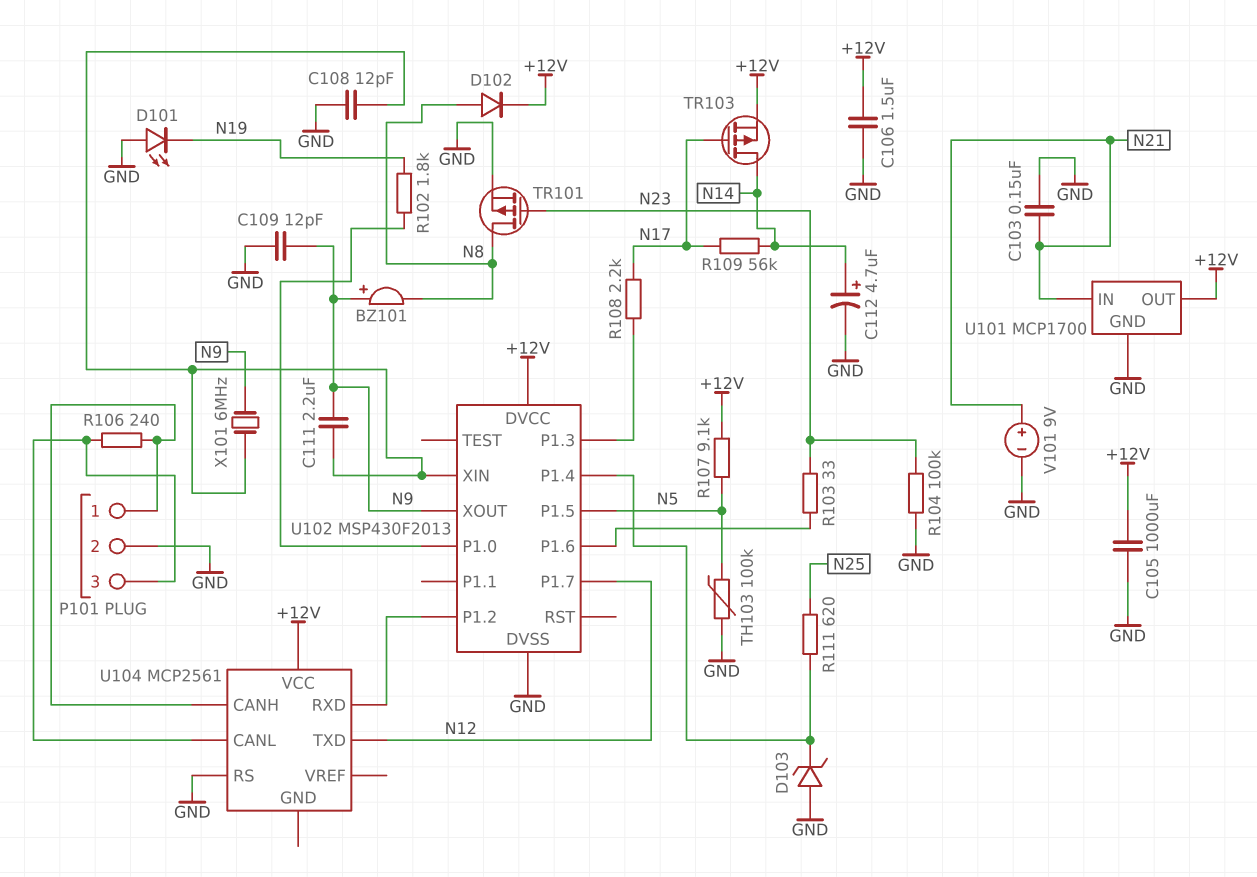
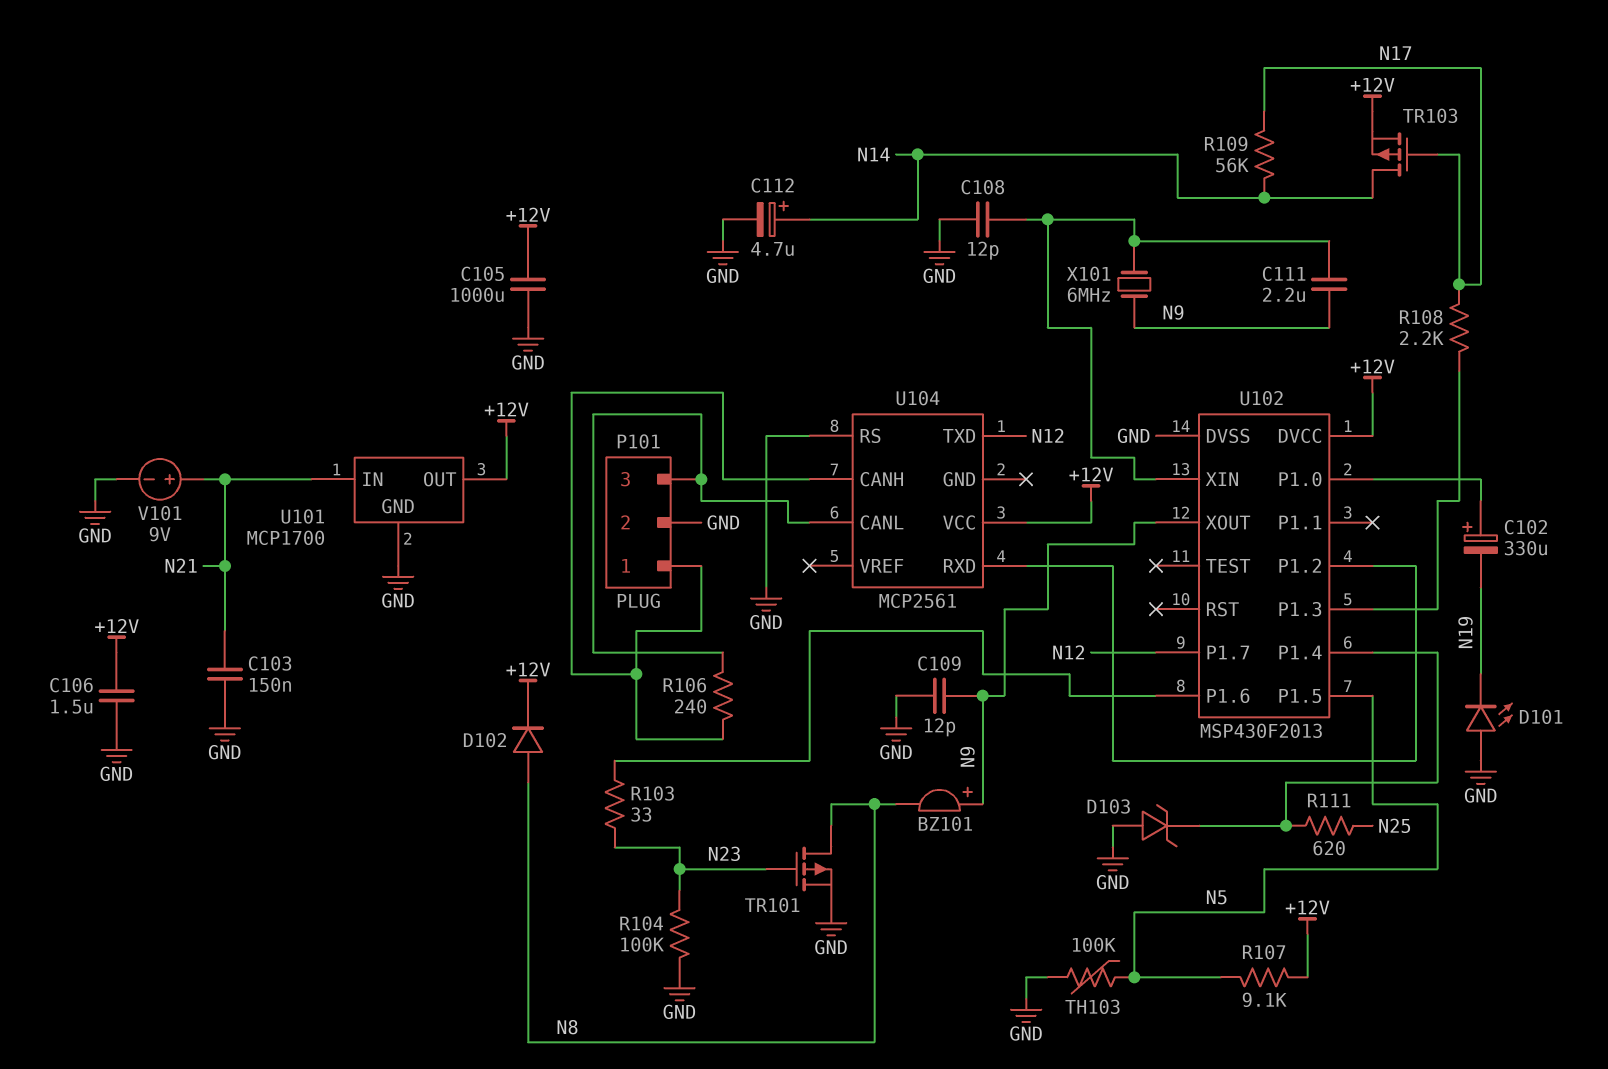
C102: none -> 330uF (plus U102/P1.0, minus N19)
R102: 1.8k (N19, U102/P1.0) -> none

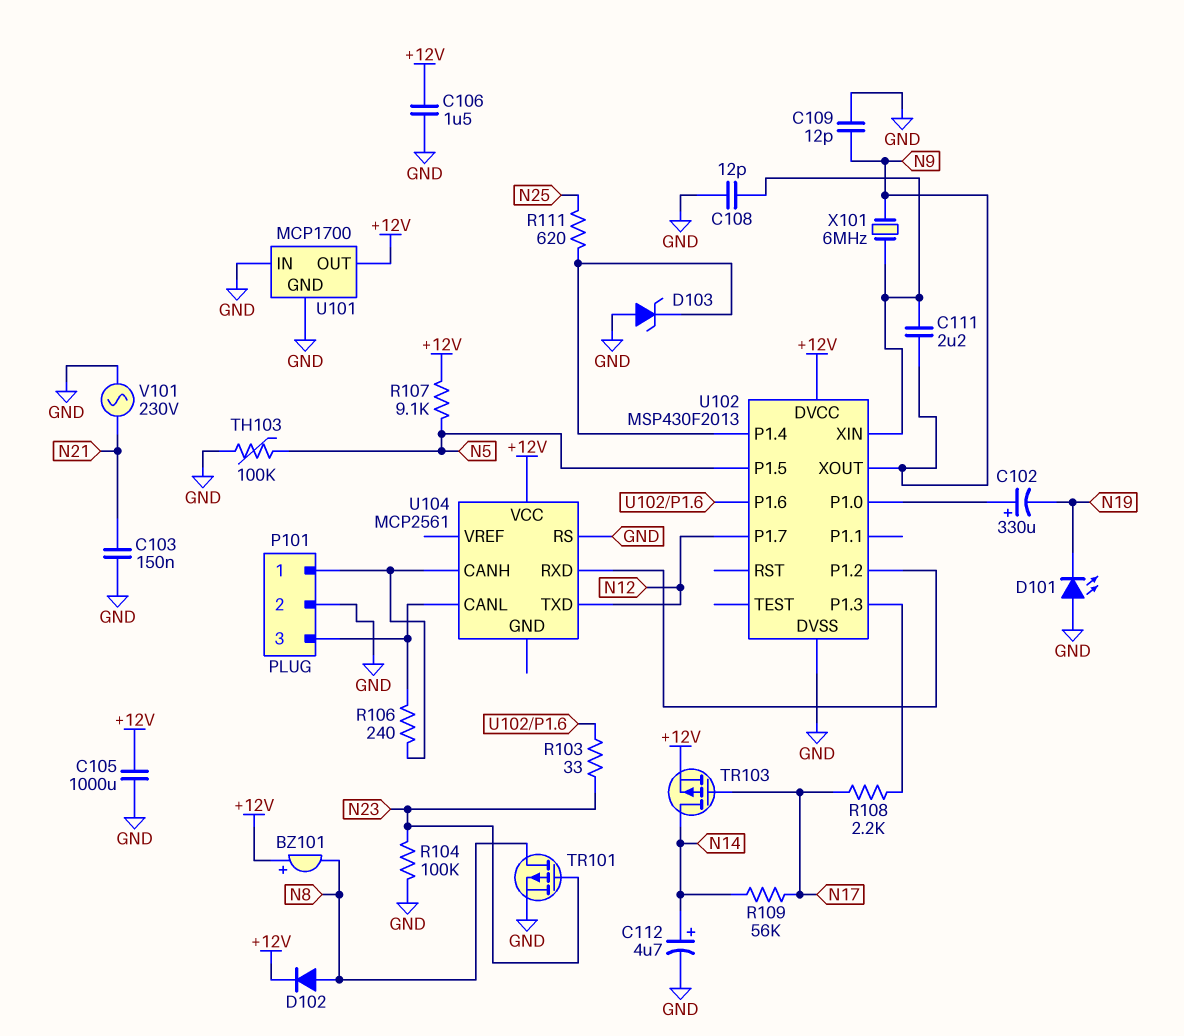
BZ101: buzzer (plus N9, minus N8) -> buzzer (plus +12V, minus N8)
U101 pin IN: N21 -> GND
V101: 9V (plus N21, minus GND) -> AC 230V (GND, N21)

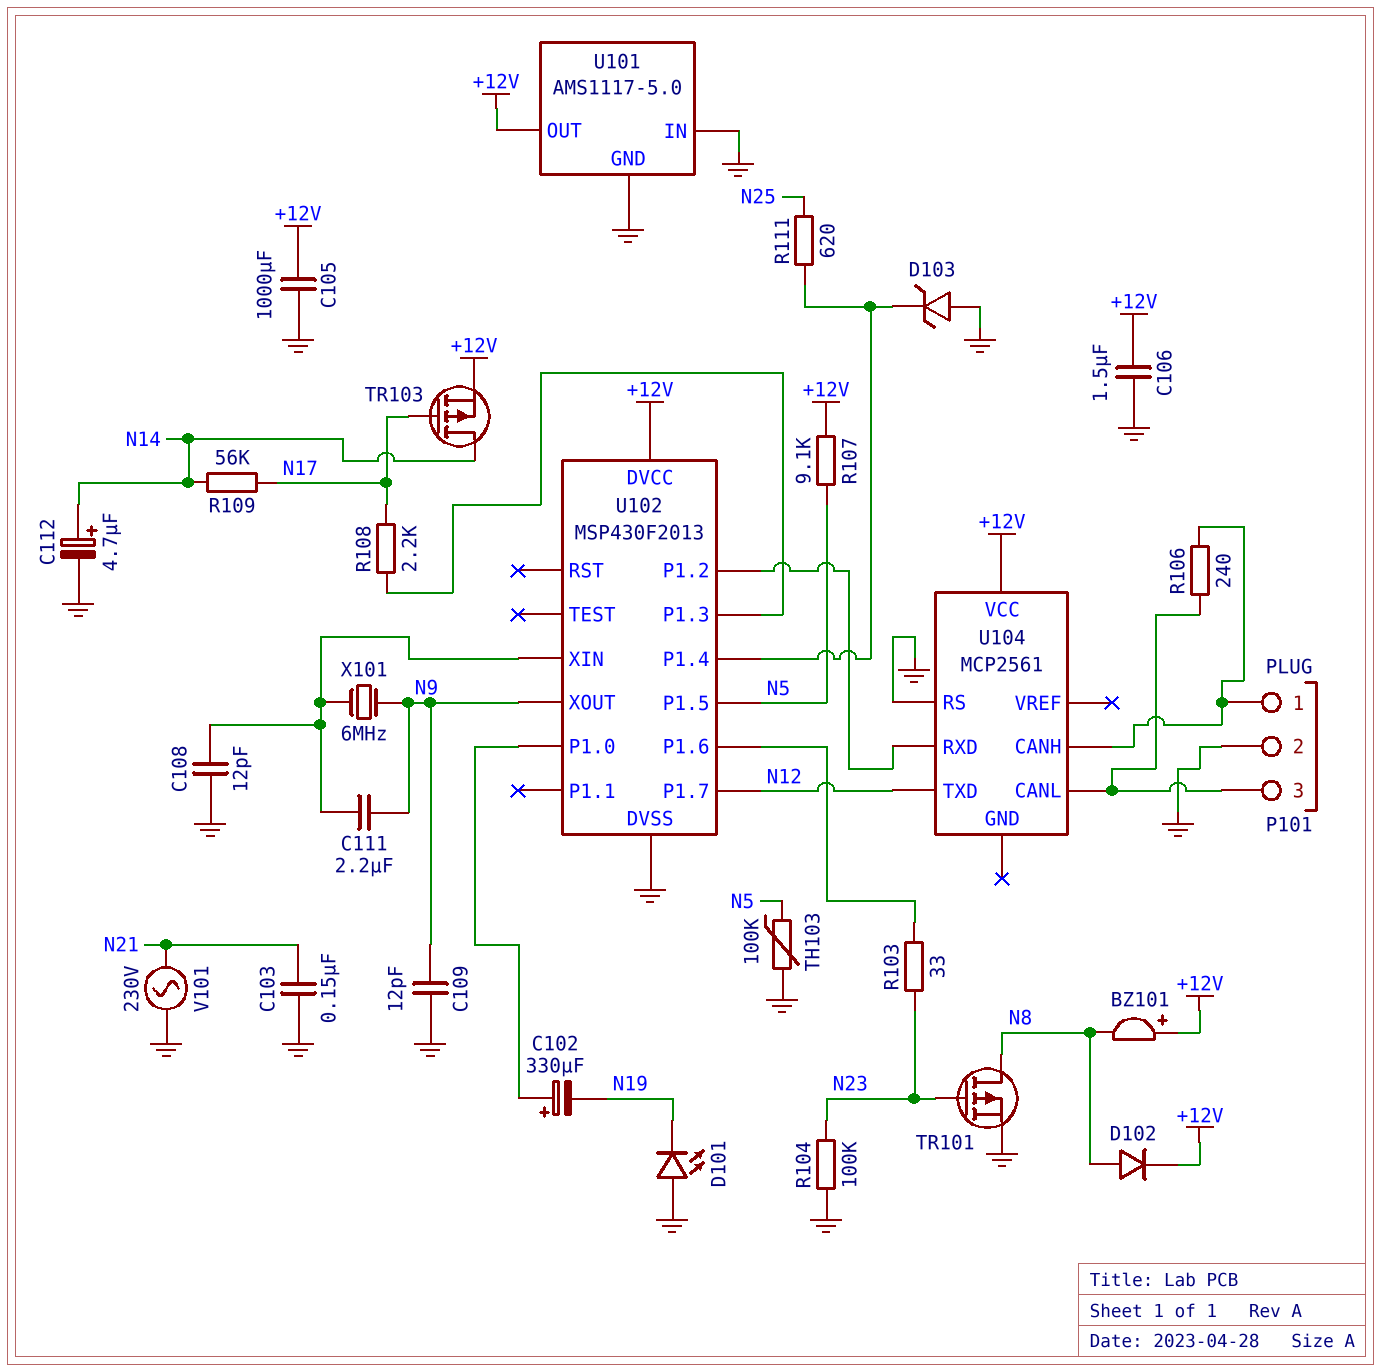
U101: MCP1700 -> AMS1117-5.0

